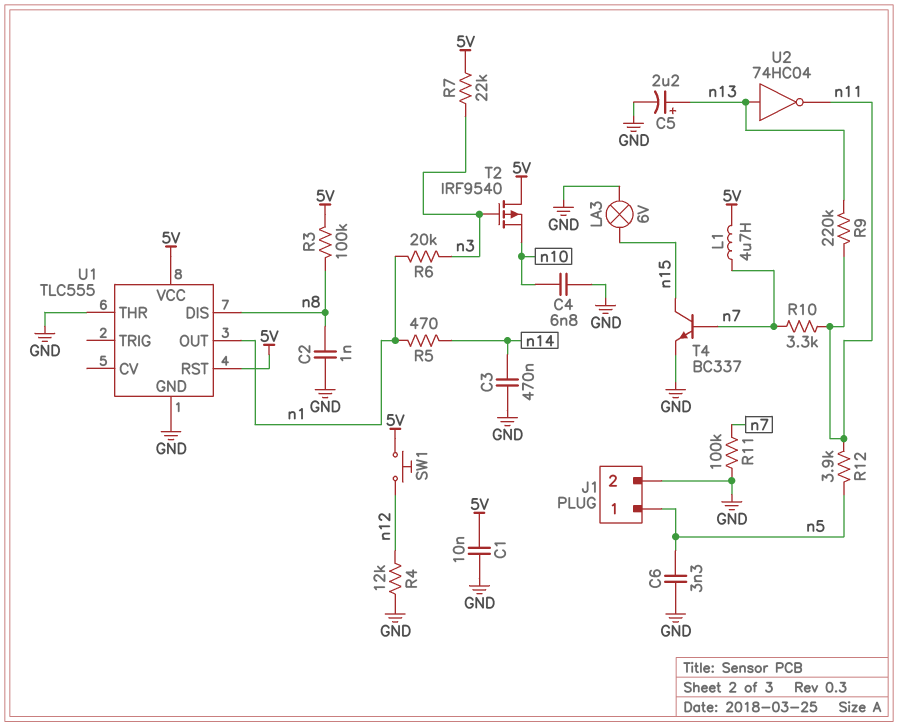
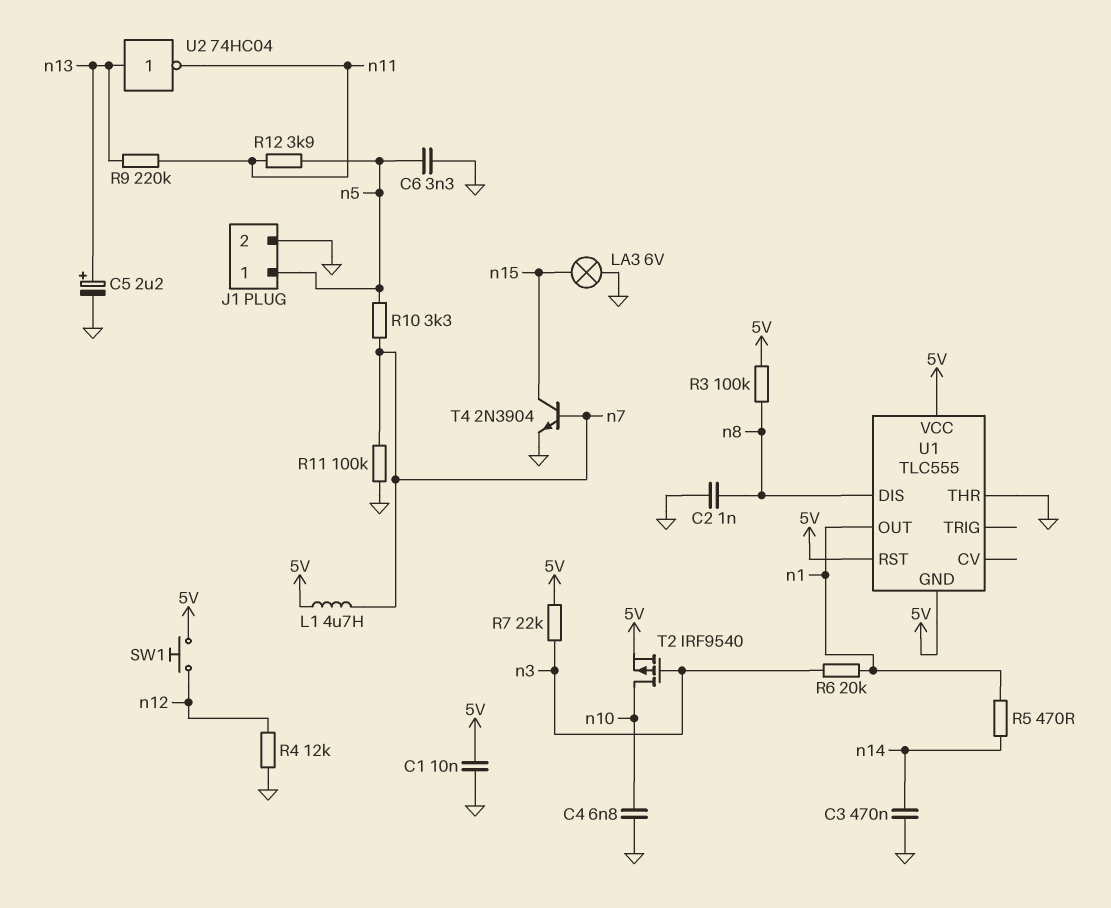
R10: 3.3k (n7, n11) -> 3.3k (n5, n7)
T2: PMOS IRF9540 (G n3, D 5V, S n10) -> PMOS IRF9540 (G n3, D n10, S 5V)
T4: NPN BC337 (B n7, C n15, E GND) -> NPN 2N3904 (B n7, C n15, E GND)
U1 pin GND: GND -> 5V

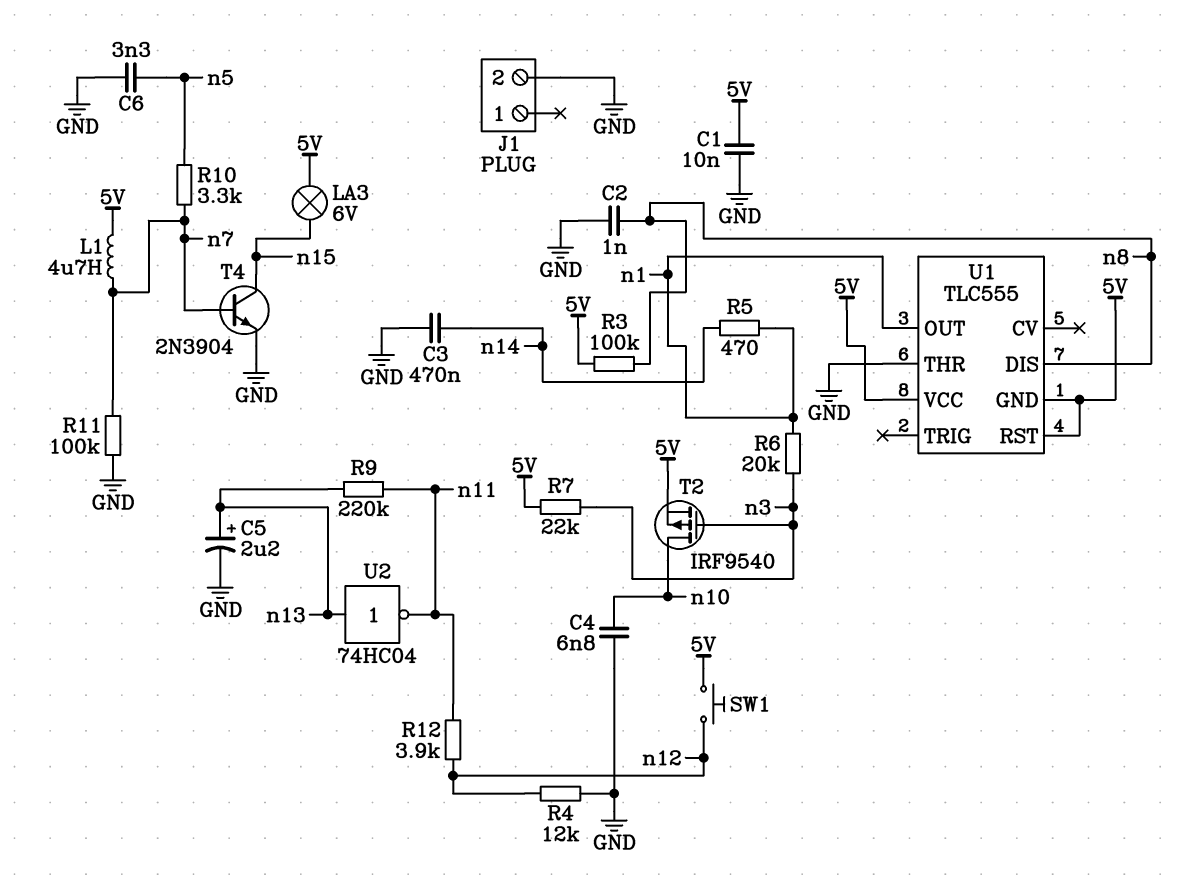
J1 pin 1: n5 -> none
LA3: lamp 6V (GND, n15) -> lamp 6V (5V, n15)
R12: 3.9k (n5, n11) -> 3.9k (n11, n12)

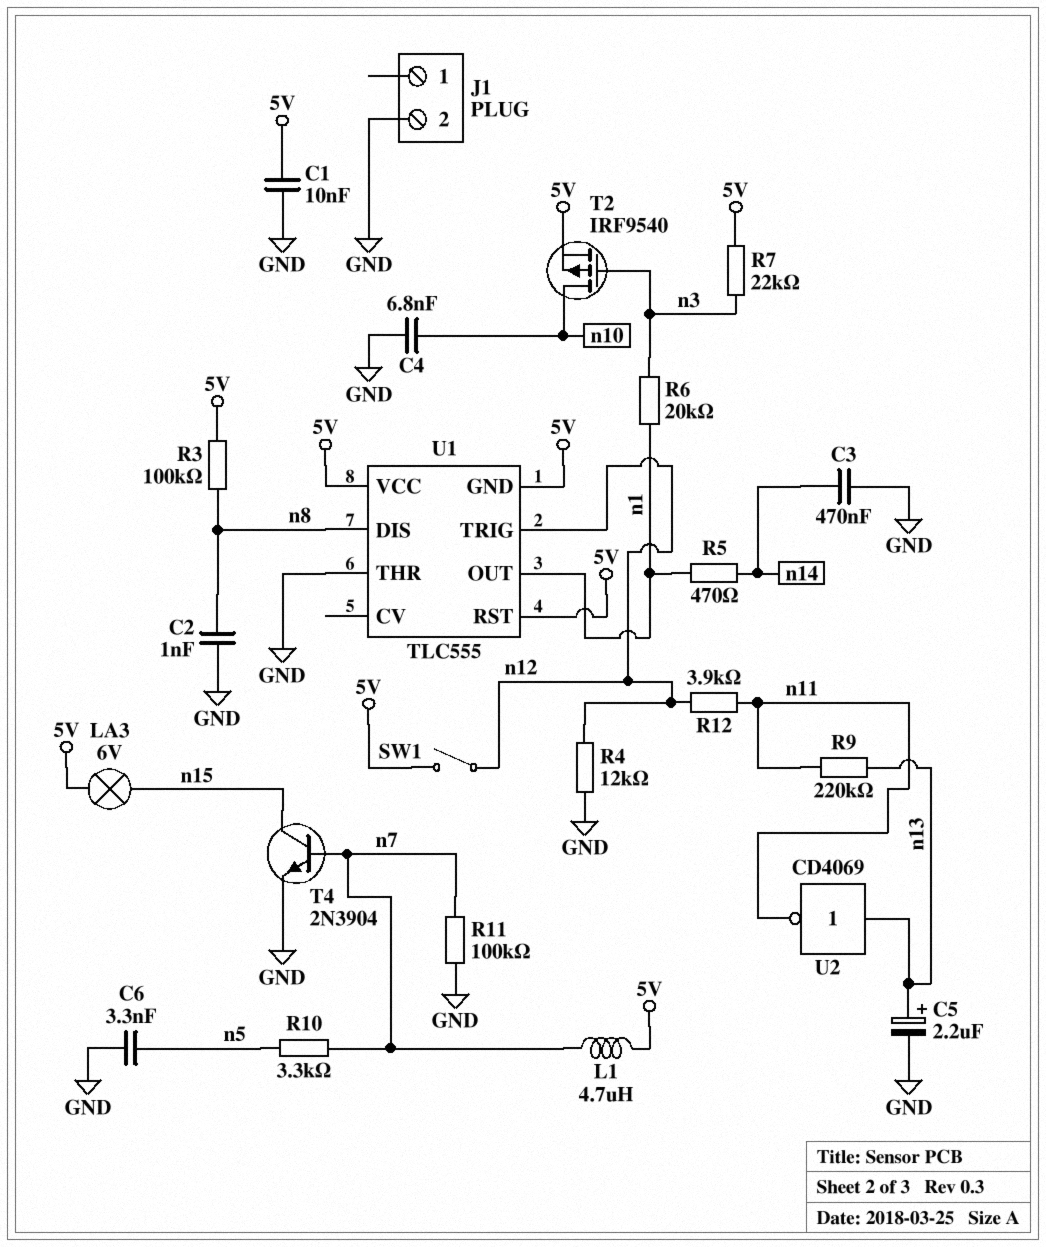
SW1: button (5V, n12) -> switch (5V, n12)
U1 pin TRIG: none -> n12
U2: NOT 74HC04 (in n13, out n11) -> NOT CD4069 (in n13, out n11)

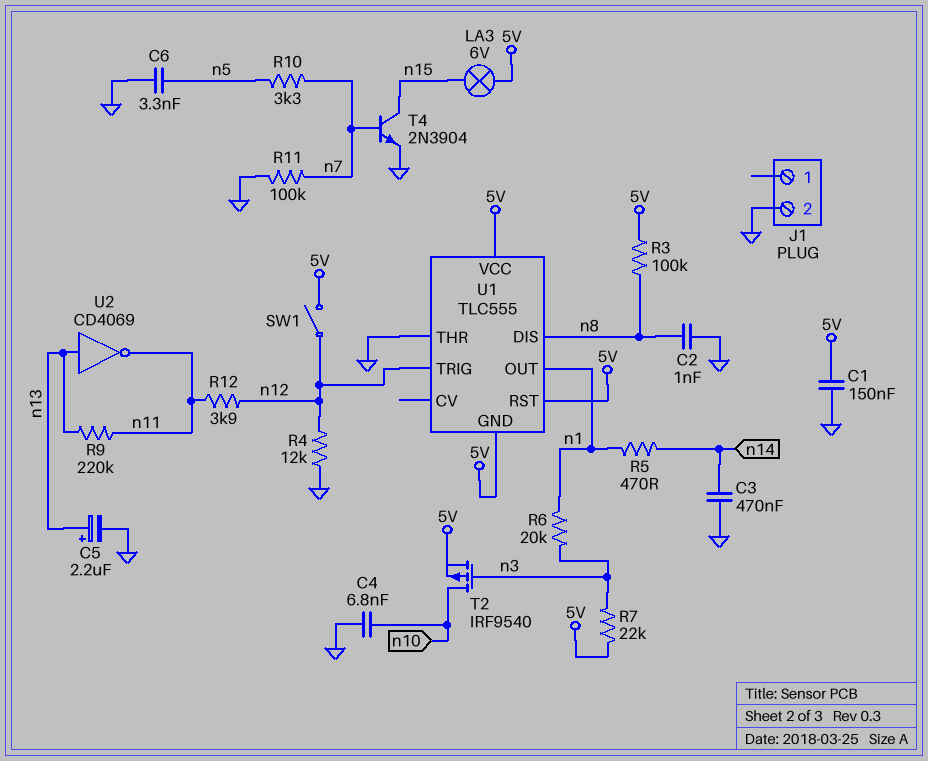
C1: 10nF (5V, GND) -> 150nF (5V, GND)
L1: 4.7uH (5V, n7) -> none

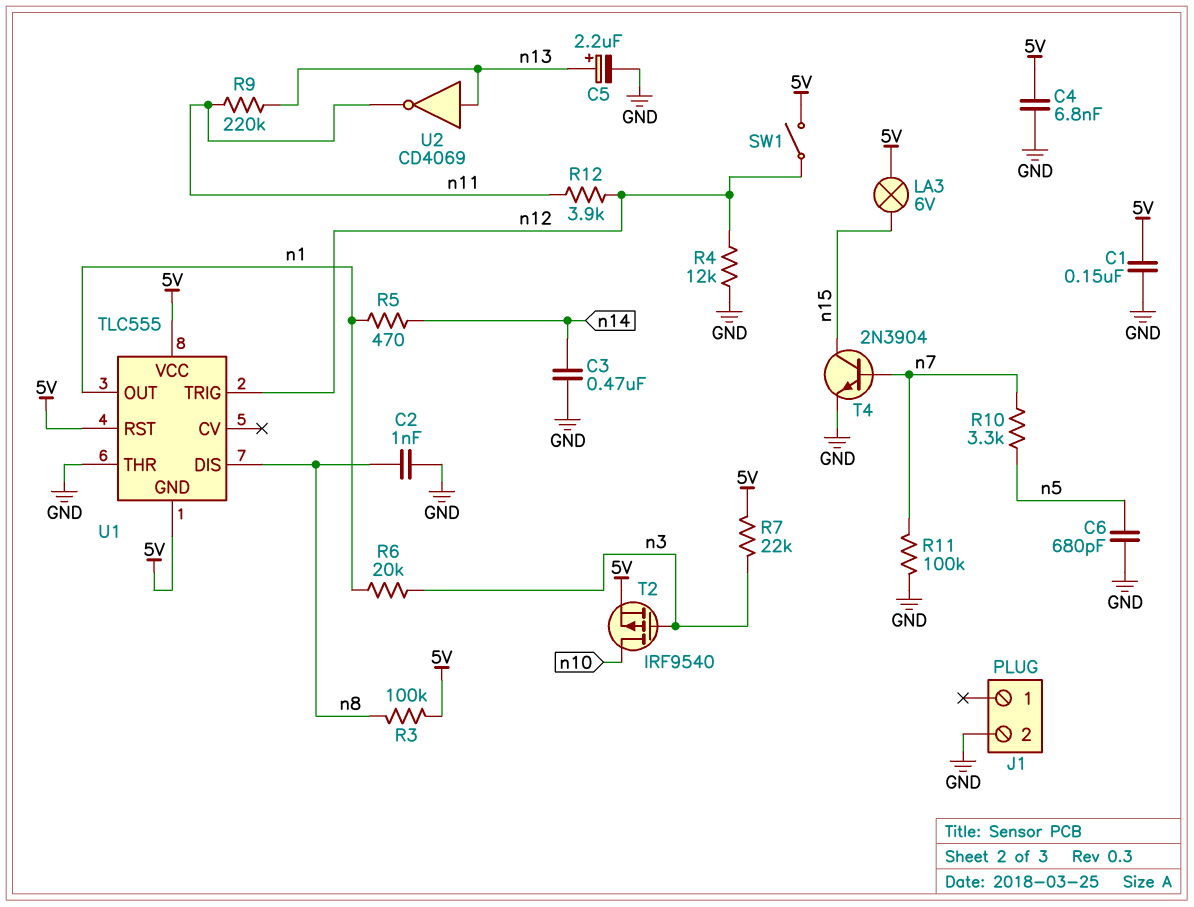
C4: 6.8nF (GND, n10) -> 6.8nF (5V, GND)
C6: 3.3nF (GND, n5) -> 680pF (GND, n5)

